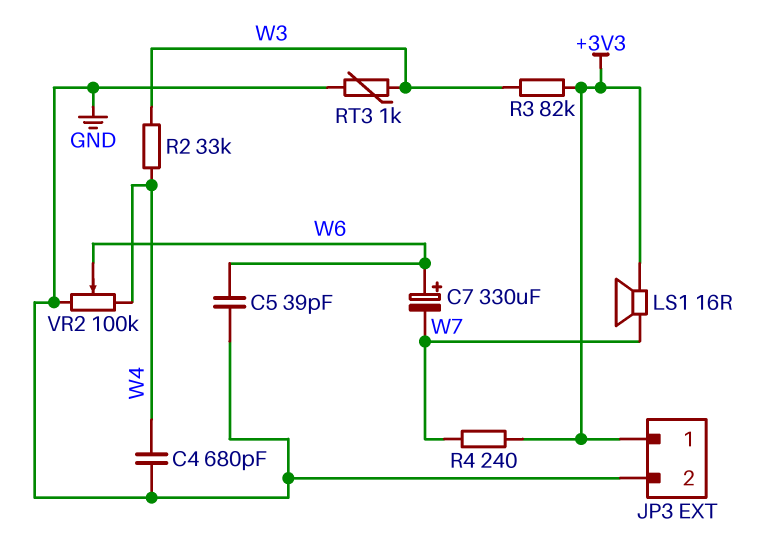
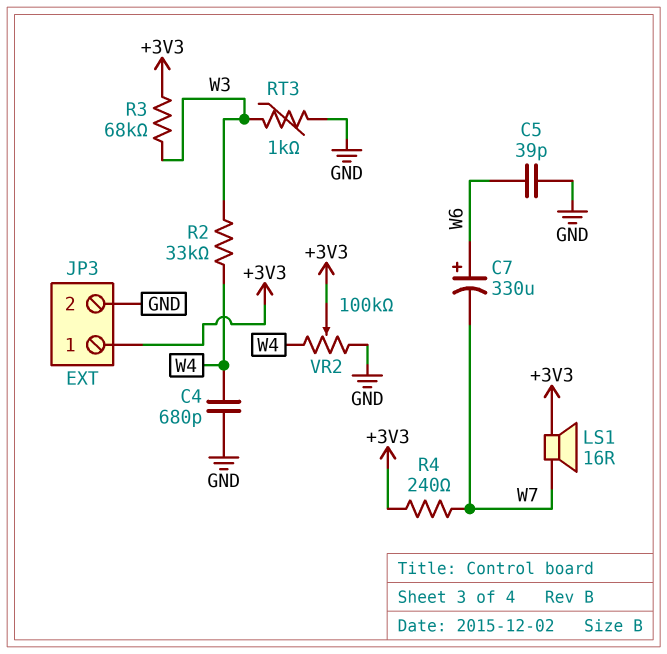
R3: 82k (+3V3, W3) -> 68k (+3V3, W3)
VR2: 100k (GND, W4, wiper W6) -> 100k (GND, W4, wiper +3V3)

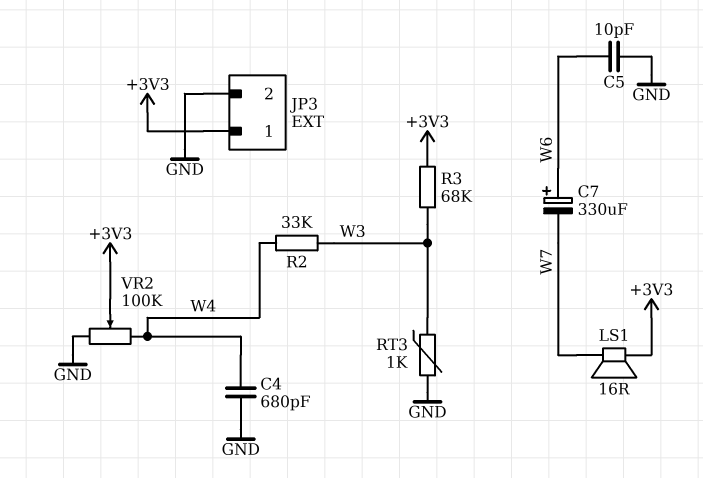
C5: 39pF (GND, W6) -> 10pF (GND, W6)
R4: 240 (+3V3, W7) -> none

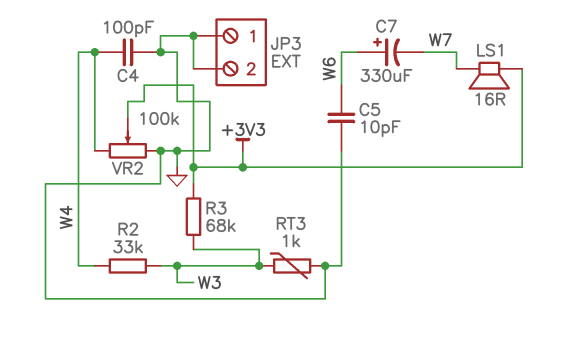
C4: 680pF (GND, W4) -> 100pF (GND, W4)
JP3 pin 1: +3V3 -> GND

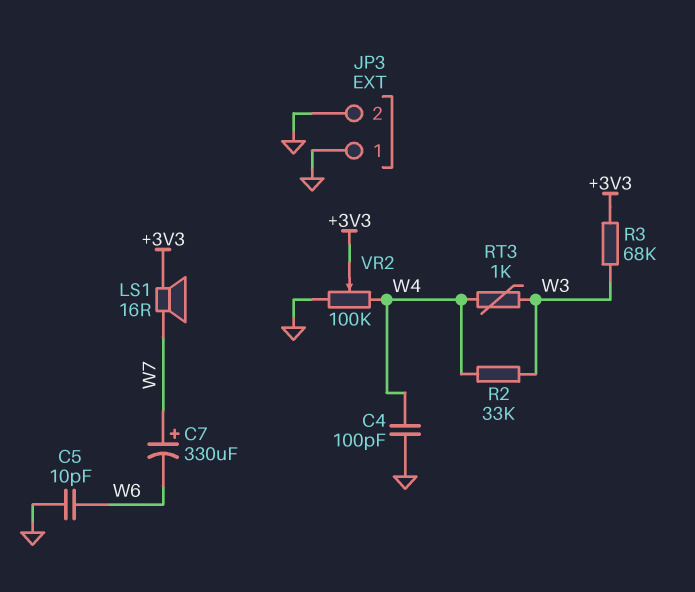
C7: 330uF (plus W6, minus W7) -> 330uF (plus W7, minus W6)
RT3: 1k (GND, W3) -> 1k (W3, W4)

